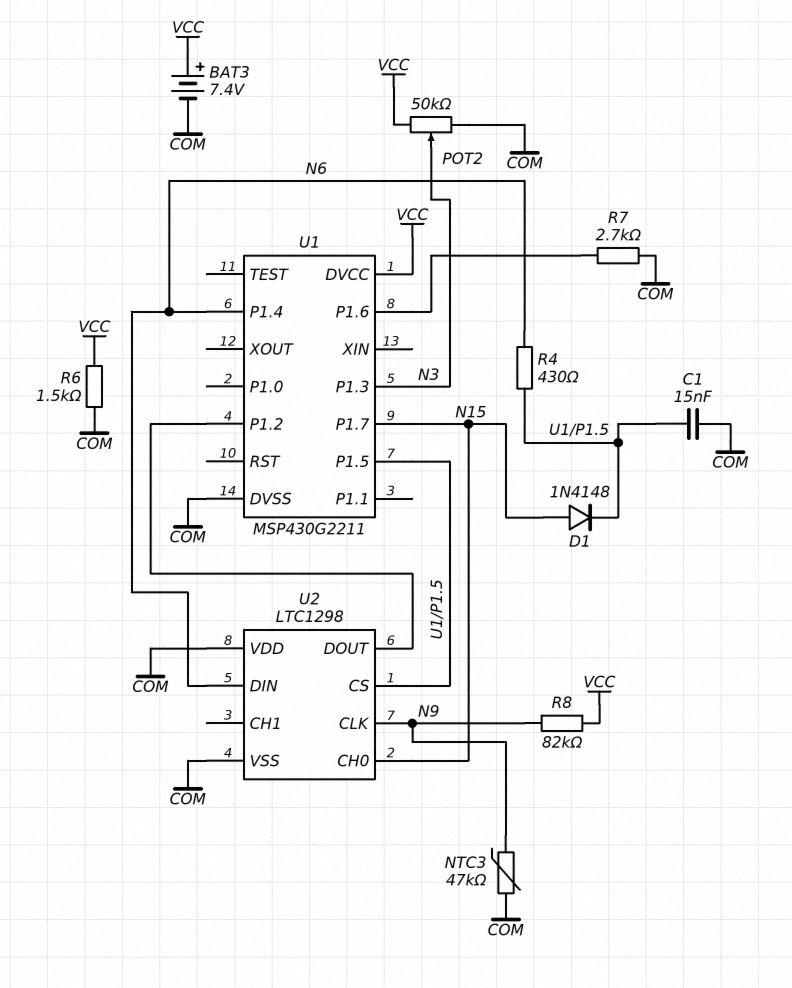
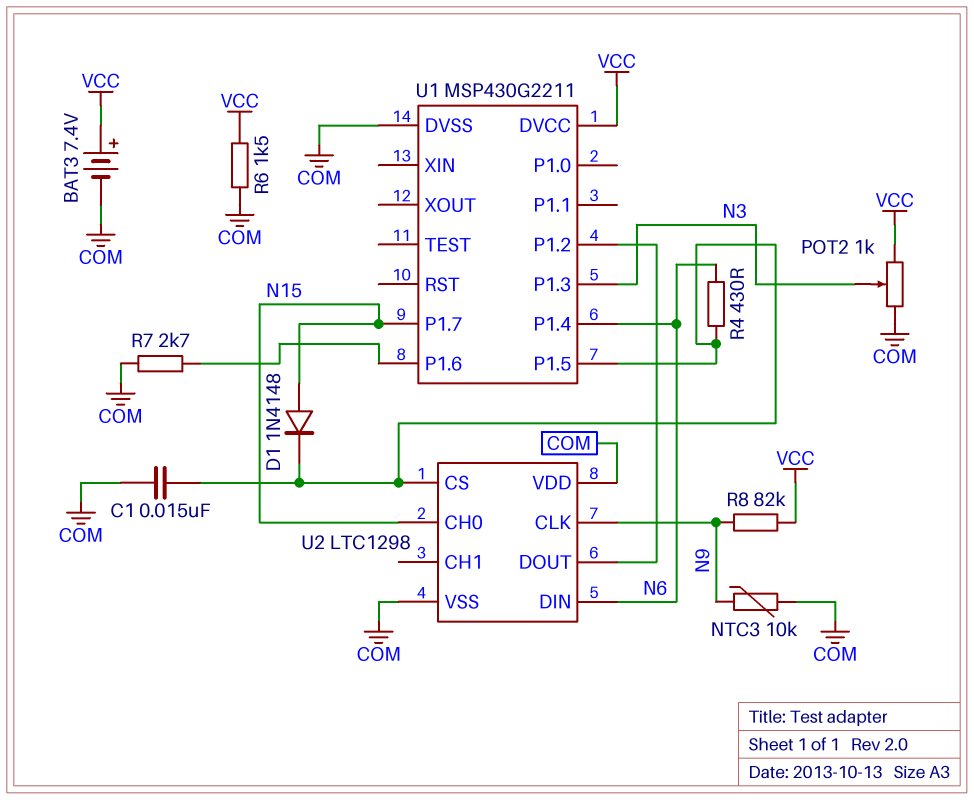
NTC3: 47k (COM, N9) -> 10k (COM, N9)
POT2: 50k (COM, VCC, wiper N3) -> 1k (COM, VCC, wiper N3)

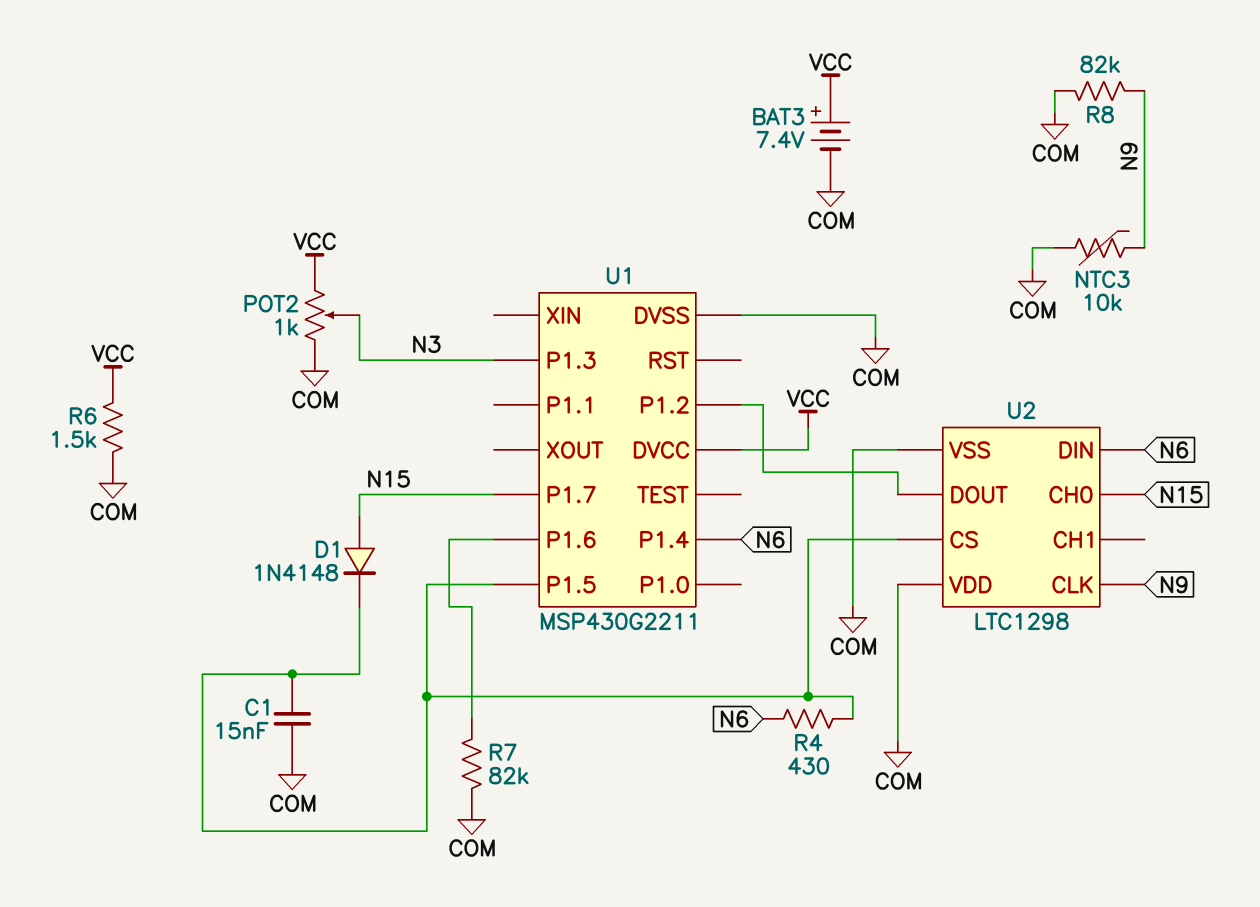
R7: 2.7k (COM, U1/P1.6) -> 82k (COM, U1/P1.6)
R8: 82k (N9, VCC) -> 82k (COM, N9)

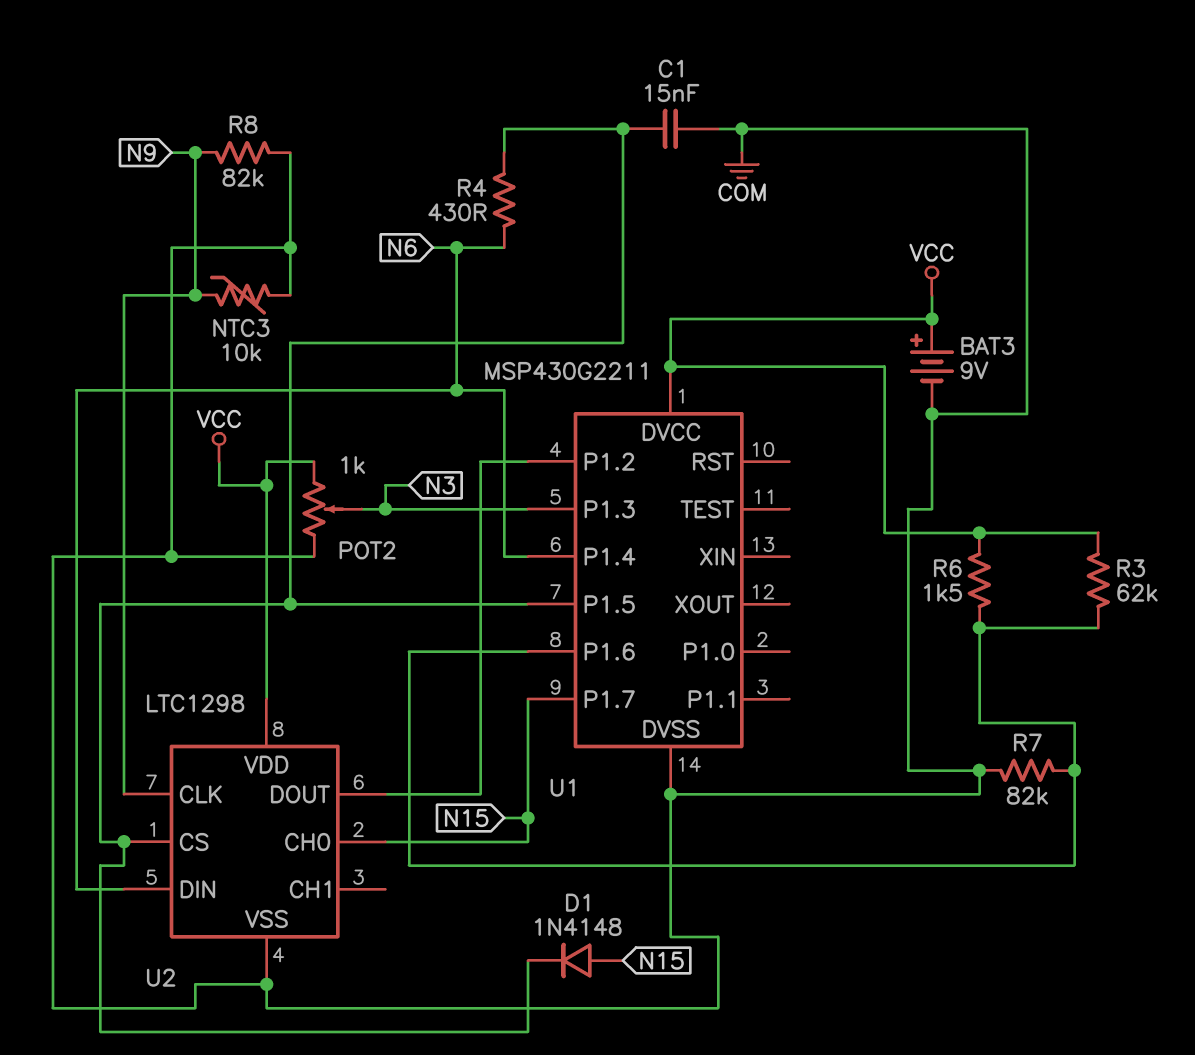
BAT3: 7.4V (plus VCC, minus COM) -> 9V (plus VCC, minus COM)
R3: none -> 62k (U1/P1.6, VCC)
R6: 1.5k (COM, VCC) -> 1.5k (U1/P1.6, VCC)
U2 pin VDD: COM -> VCC

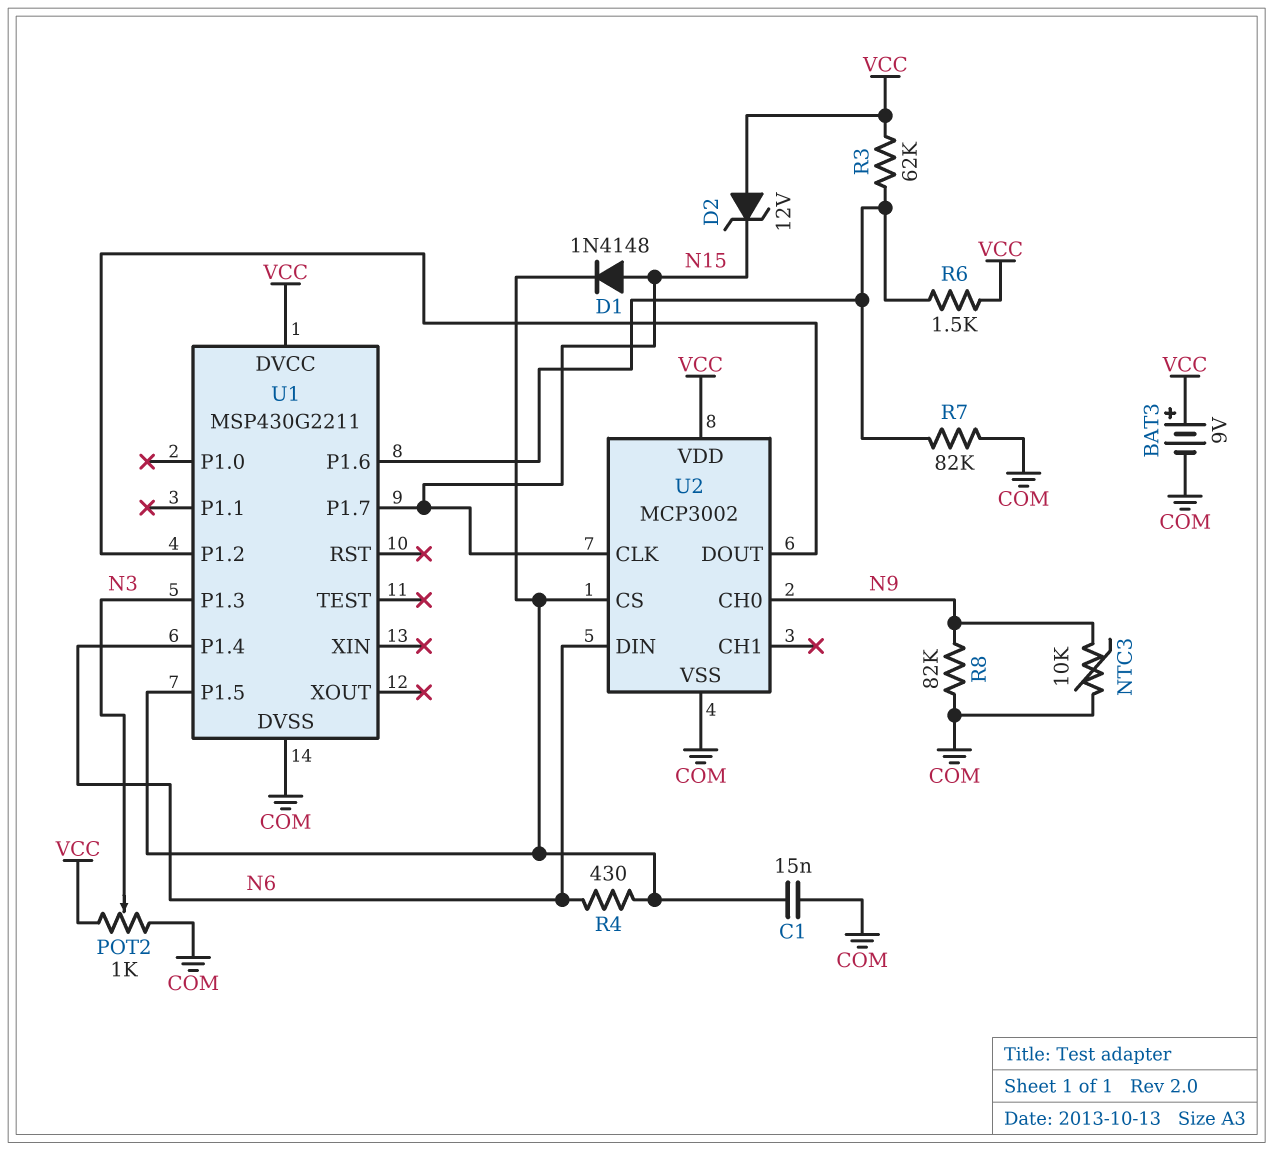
D2: none -> zener 12V (A VCC, K N15)
U2: LTC1298 -> MCP3002
U2 pin CH0: N15 -> N9
U2 pin CLK: N9 -> N15

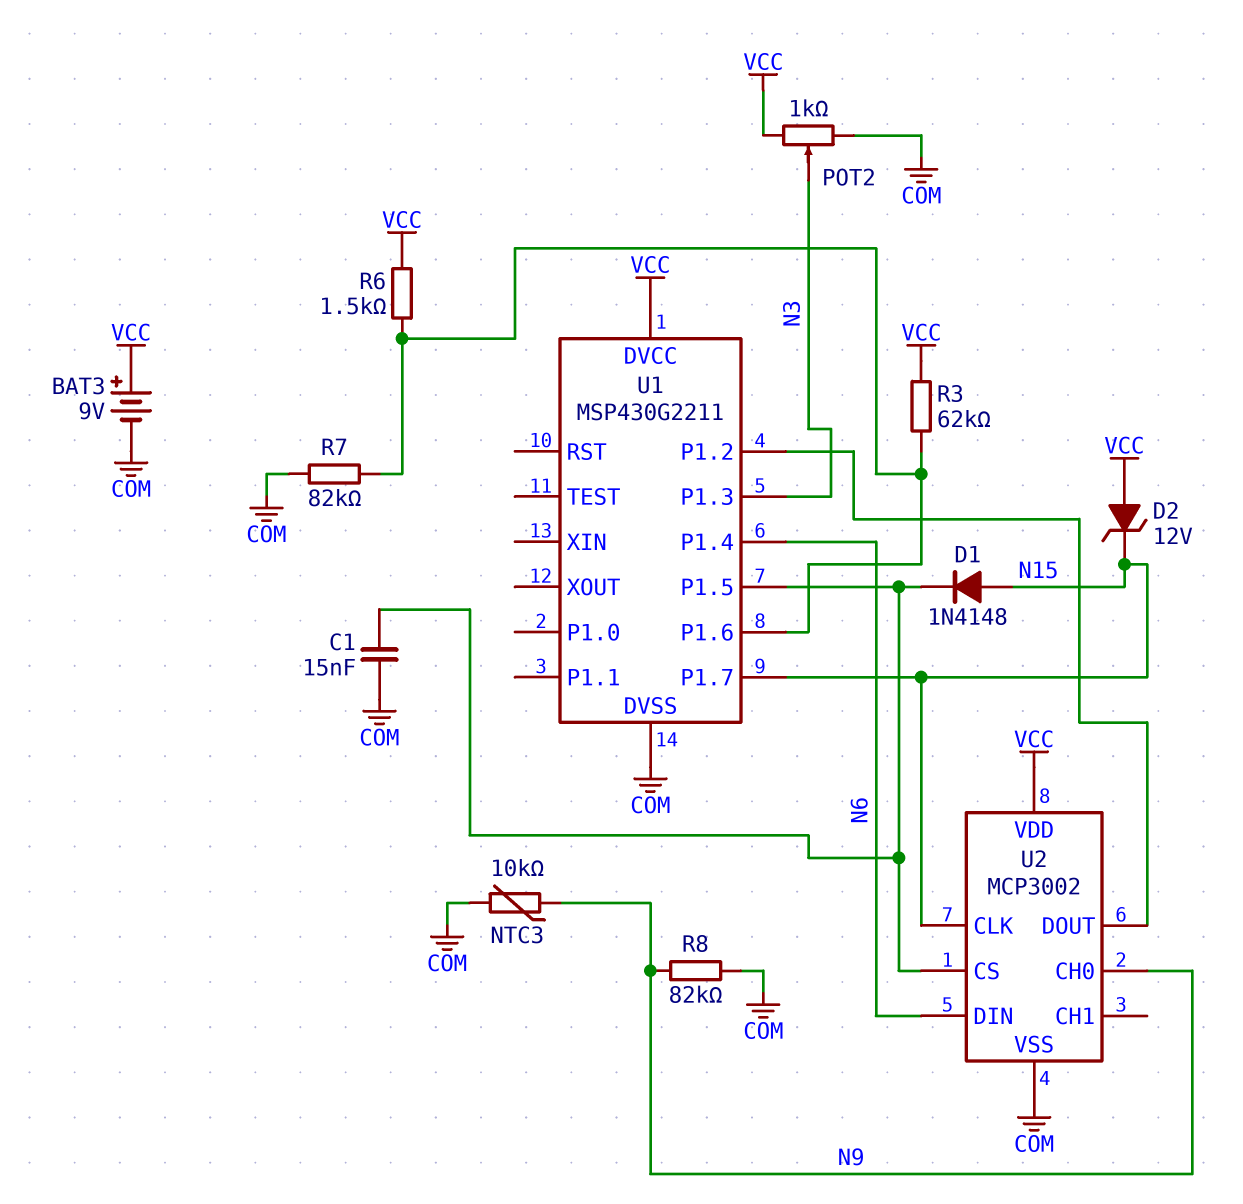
R4: 430 (N6, U1/P1.5) -> none

